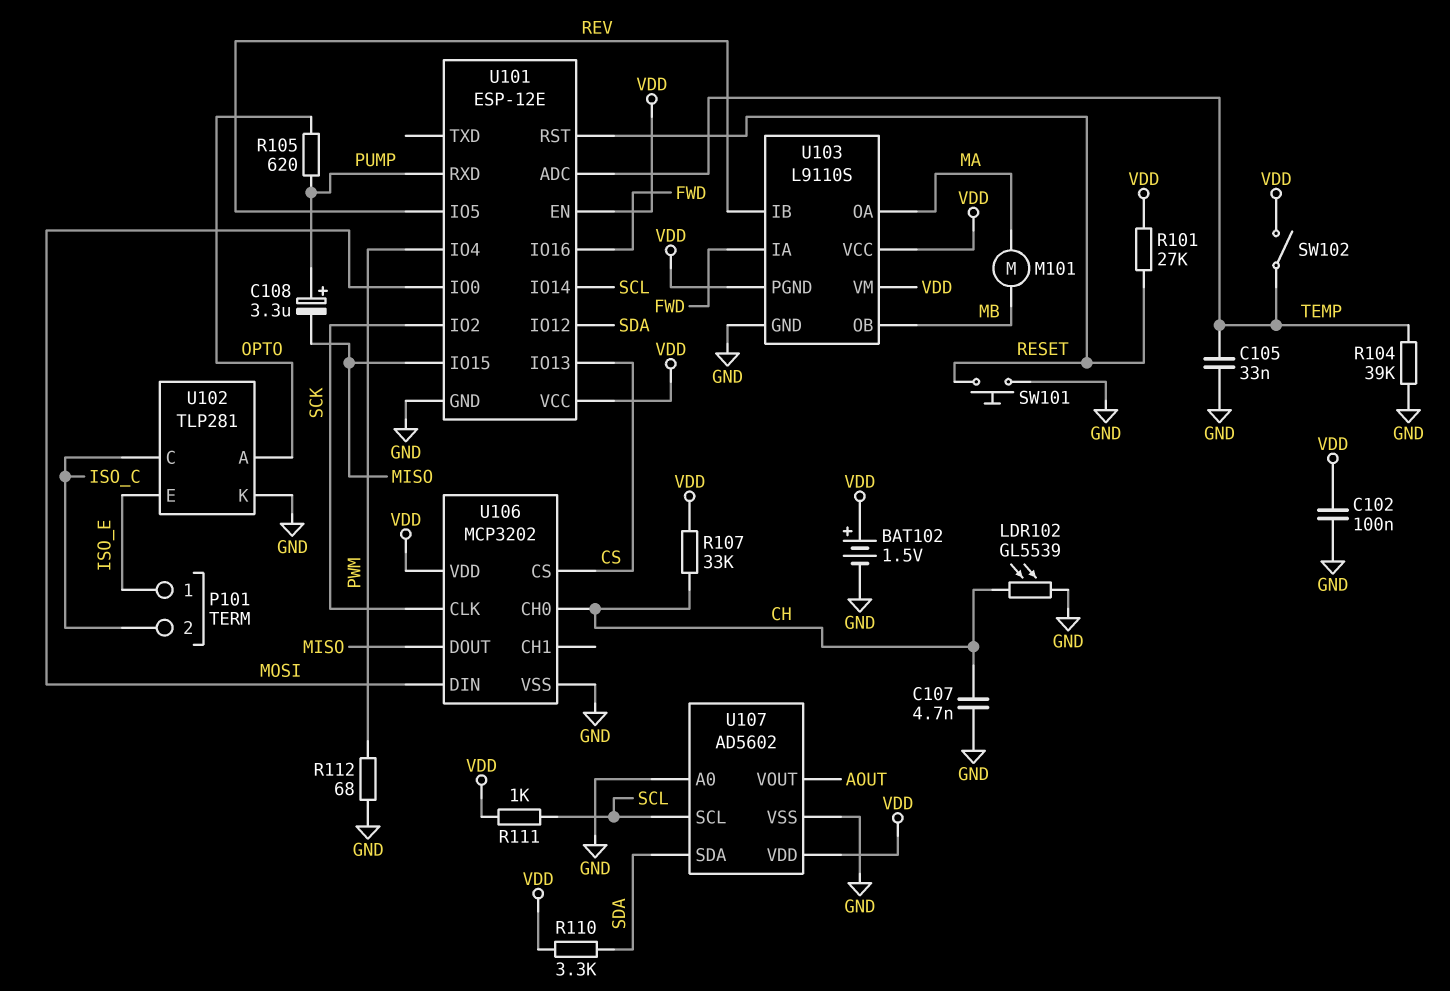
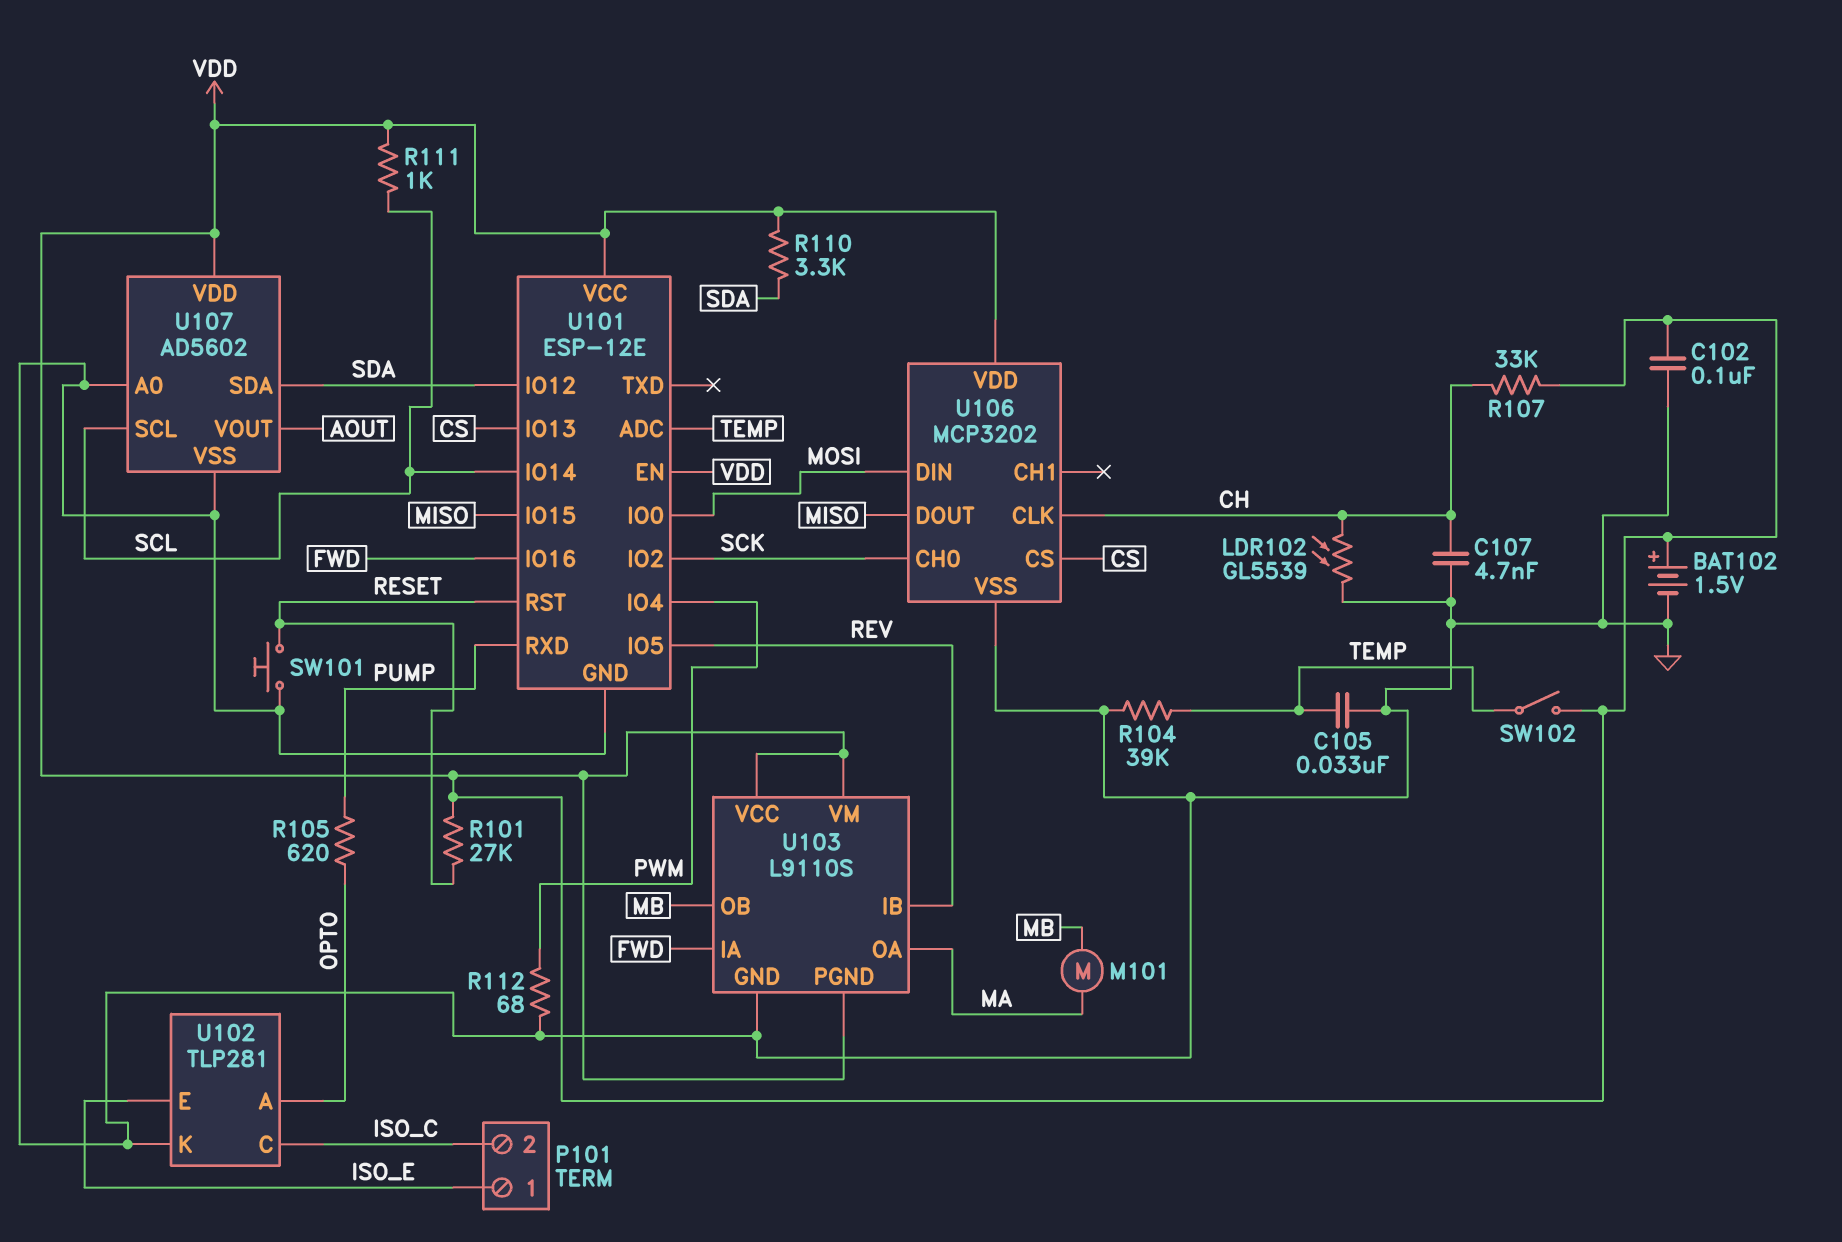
C108: 3.3uF (plus PUMP, minus MISO) -> none
U106 pin CH0: CH -> SCK
U106 pin CLK: SCK -> CH

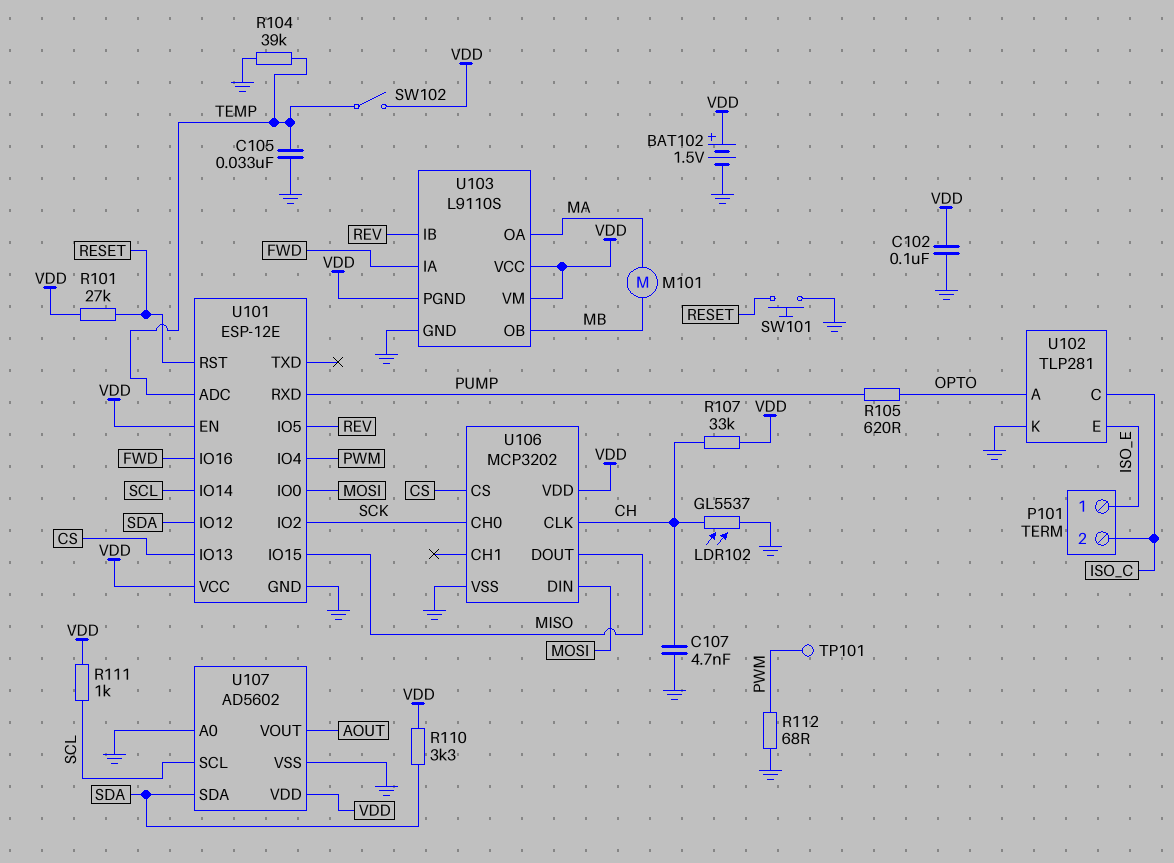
LDR102: GL5539 (CH, GND) -> GL5537 (CH, GND)
TP101: none -> test point (PWM)

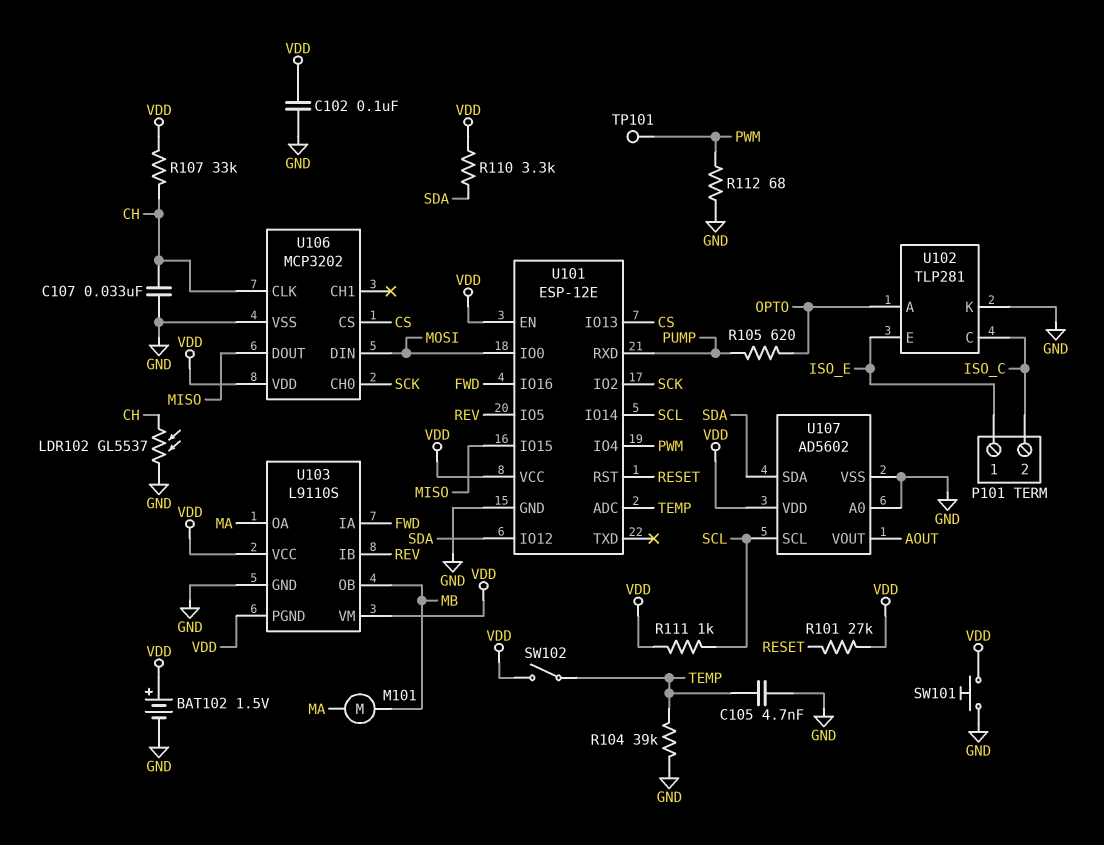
C105: 33nF (GND, TEMP) -> 4.7nF (GND, TEMP)
C107: 4.7nF (CH, GND) -> 33nF (CH, GND)
SW101: button (GND, RESET) -> button (GND, VDD)

